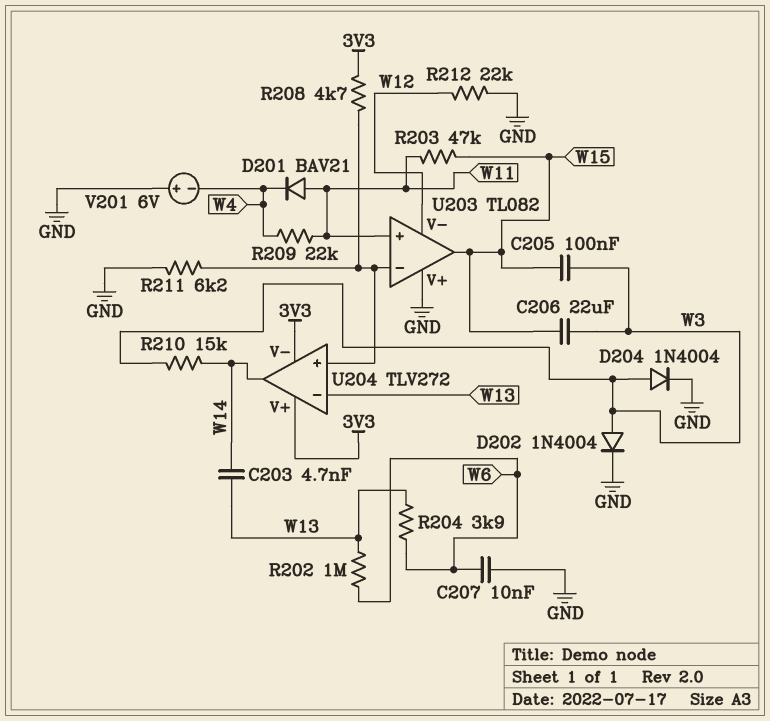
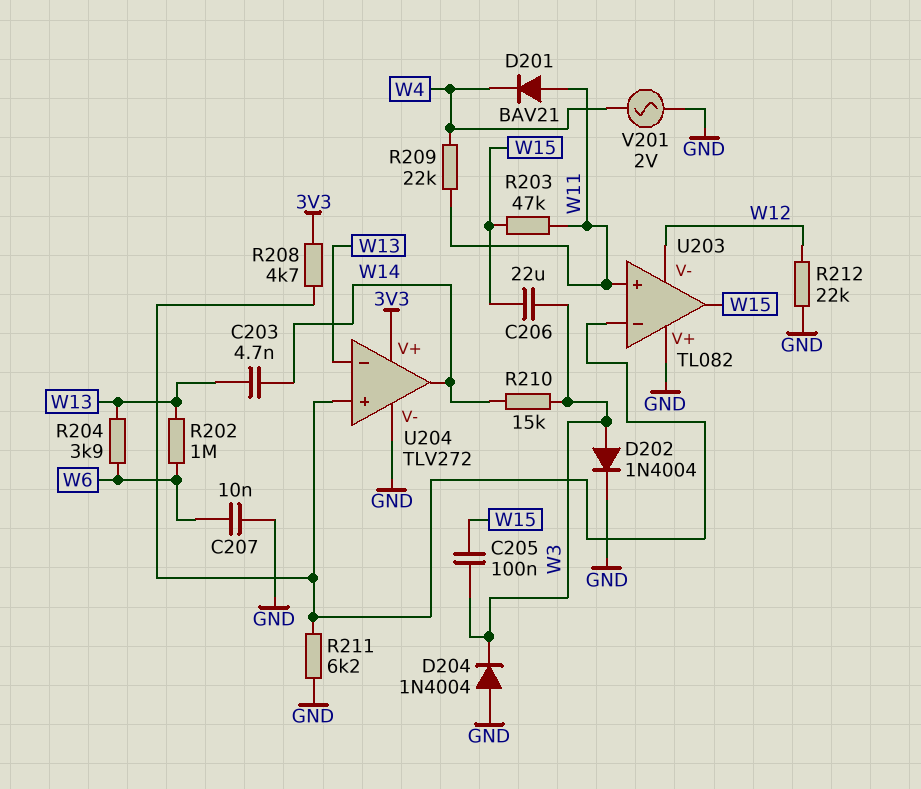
D204: diode 1N4004 (A W3, K GND) -> diode 1N4004 (A GND, K W3)
U204 pin V-: 3V3 -> GND
V201: 6V (plus GND, minus W4) -> AC 2V (GND, W4)

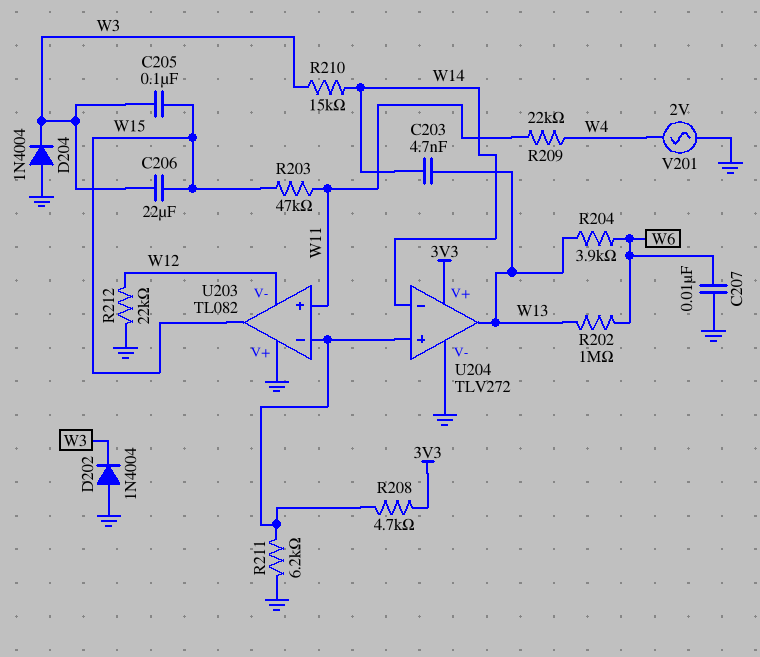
D201: diode BAV21 (A W11, K W4) -> none
D202: diode 1N4004 (A W3, K GND) -> diode 1N4004 (A GND, K W3)
U204 pin in-: W13 -> W14
U204 pin out: W14 -> W13

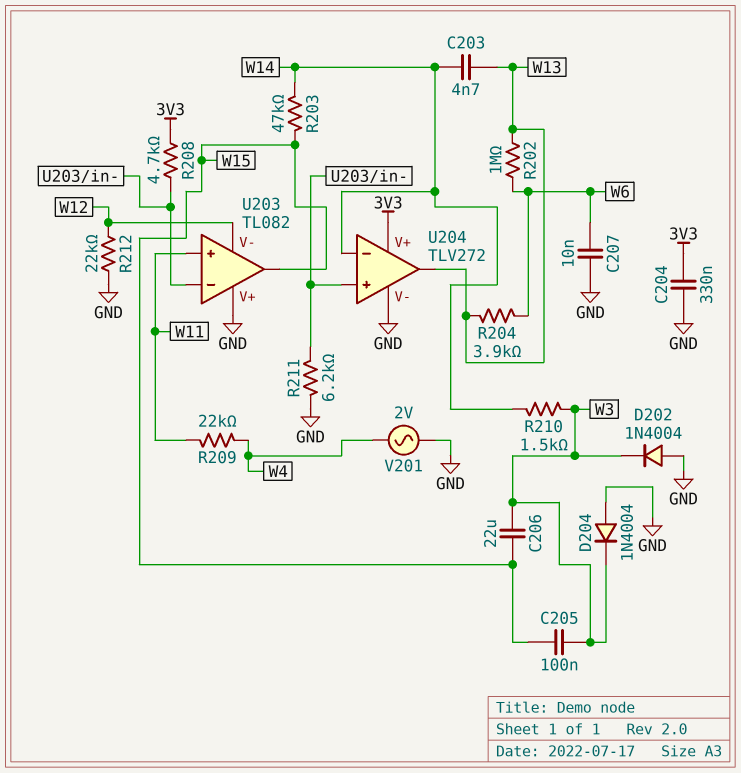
C204: none -> 330nF (3V3, GND)
R203: 47k (W11, W15) -> 47k (W14, W15)
R210: 15k (W3, W14) -> 1.5k (W3, W14)

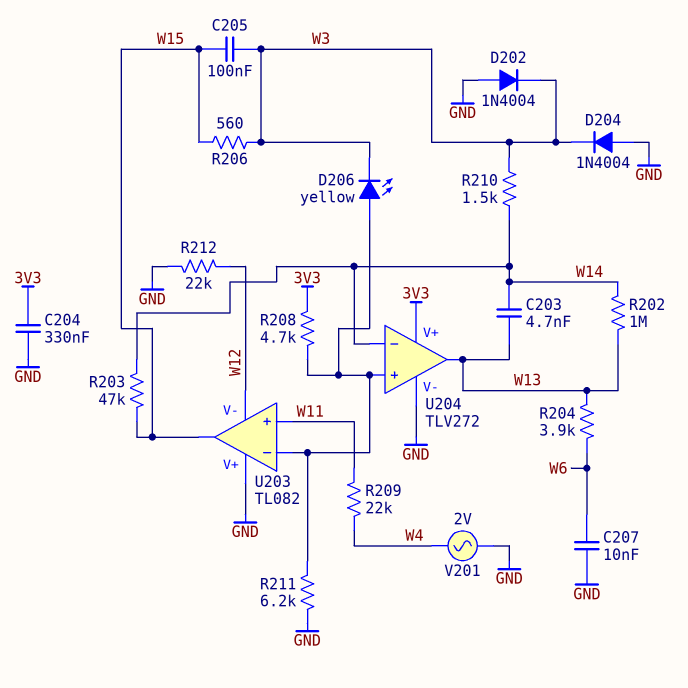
C206: 22uF (W3, W15) -> none
D206: none -> LED yellow (A U203/in-, K W3)
R202: 1M (W6, W13) -> 1M (W13, W14)
R206: none -> 560 (W3, W15)

